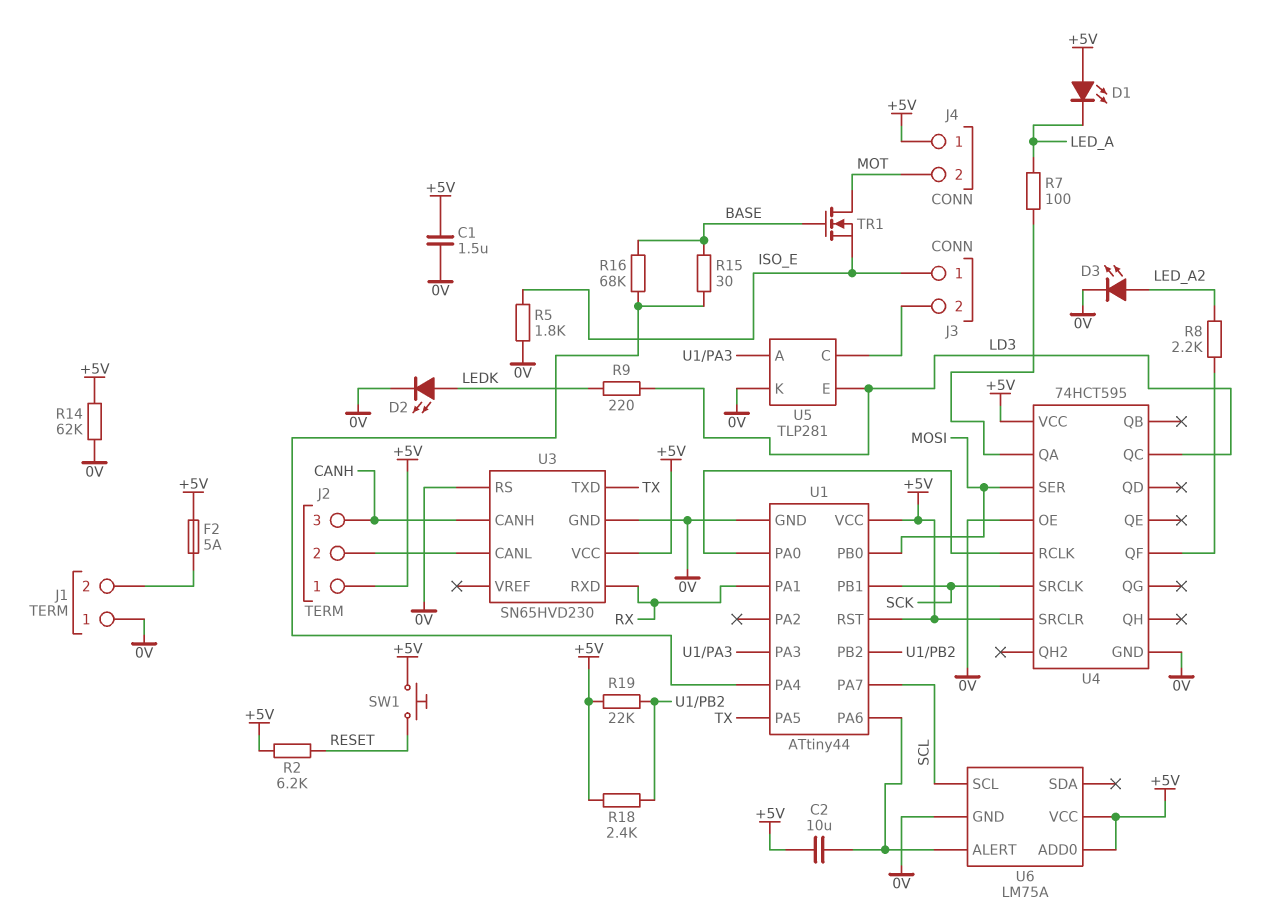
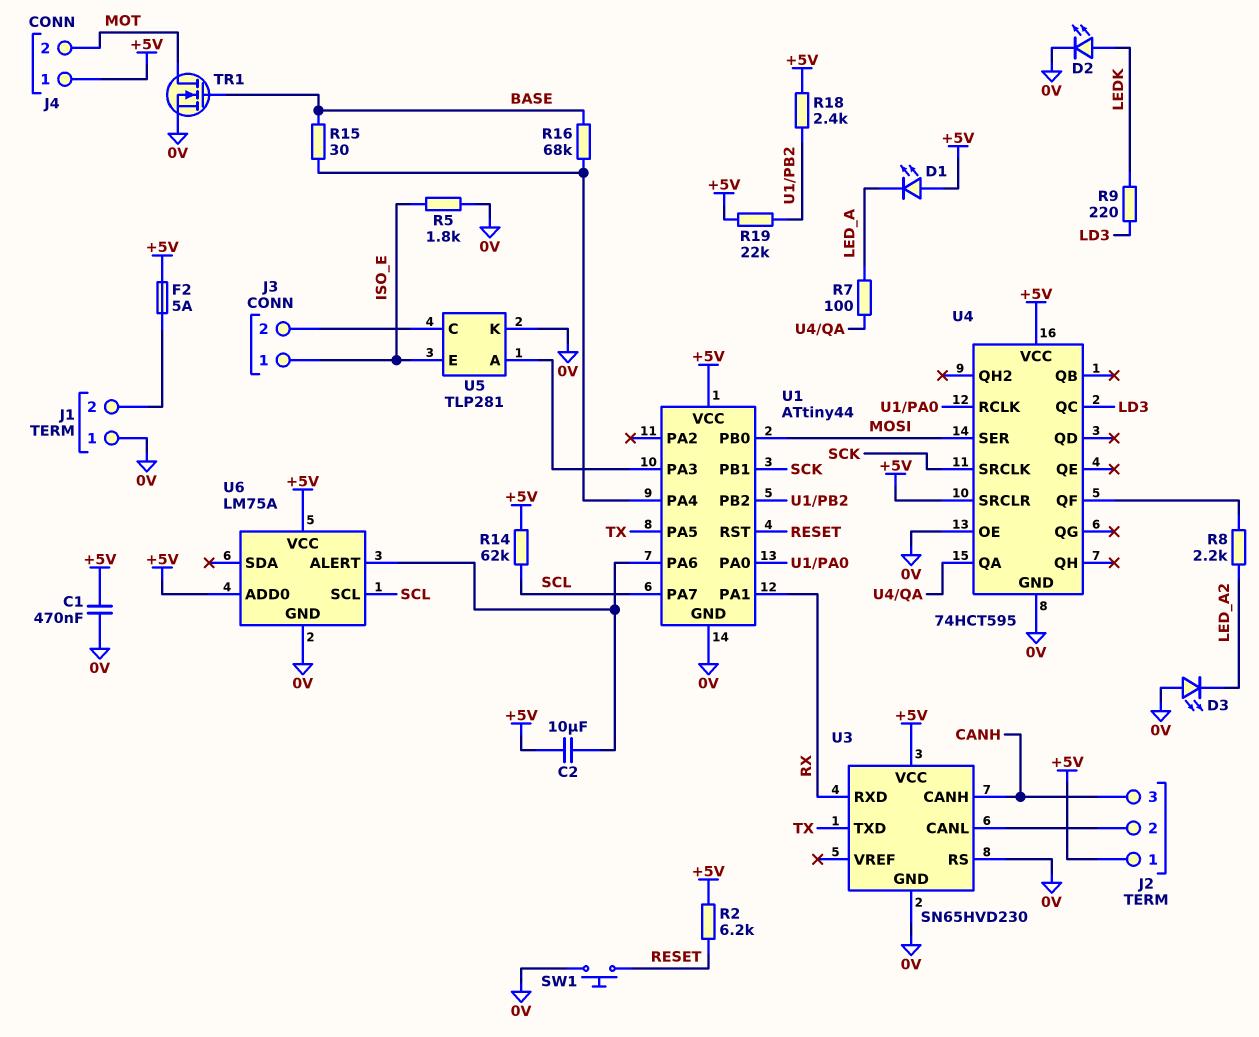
C1: 1.5uF (+5V, 0V) -> 470nF (+5V, 0V)
D3: LED (A LED_A2, K 0V) -> LED (A 0V, K LED_A2)
R14: 62k (+5V, 0V) -> 62k (+5V, SCL)
SW1: button (+5V, RESET) -> button (0V, RESET)
TR1: NMOS (G BASE, D MOT, S ISO_E) -> NMOS (G BASE, D MOT, S 0V)
U1 pin RST: +5V -> RESET
U5 pin E: LD3 -> ISO_E

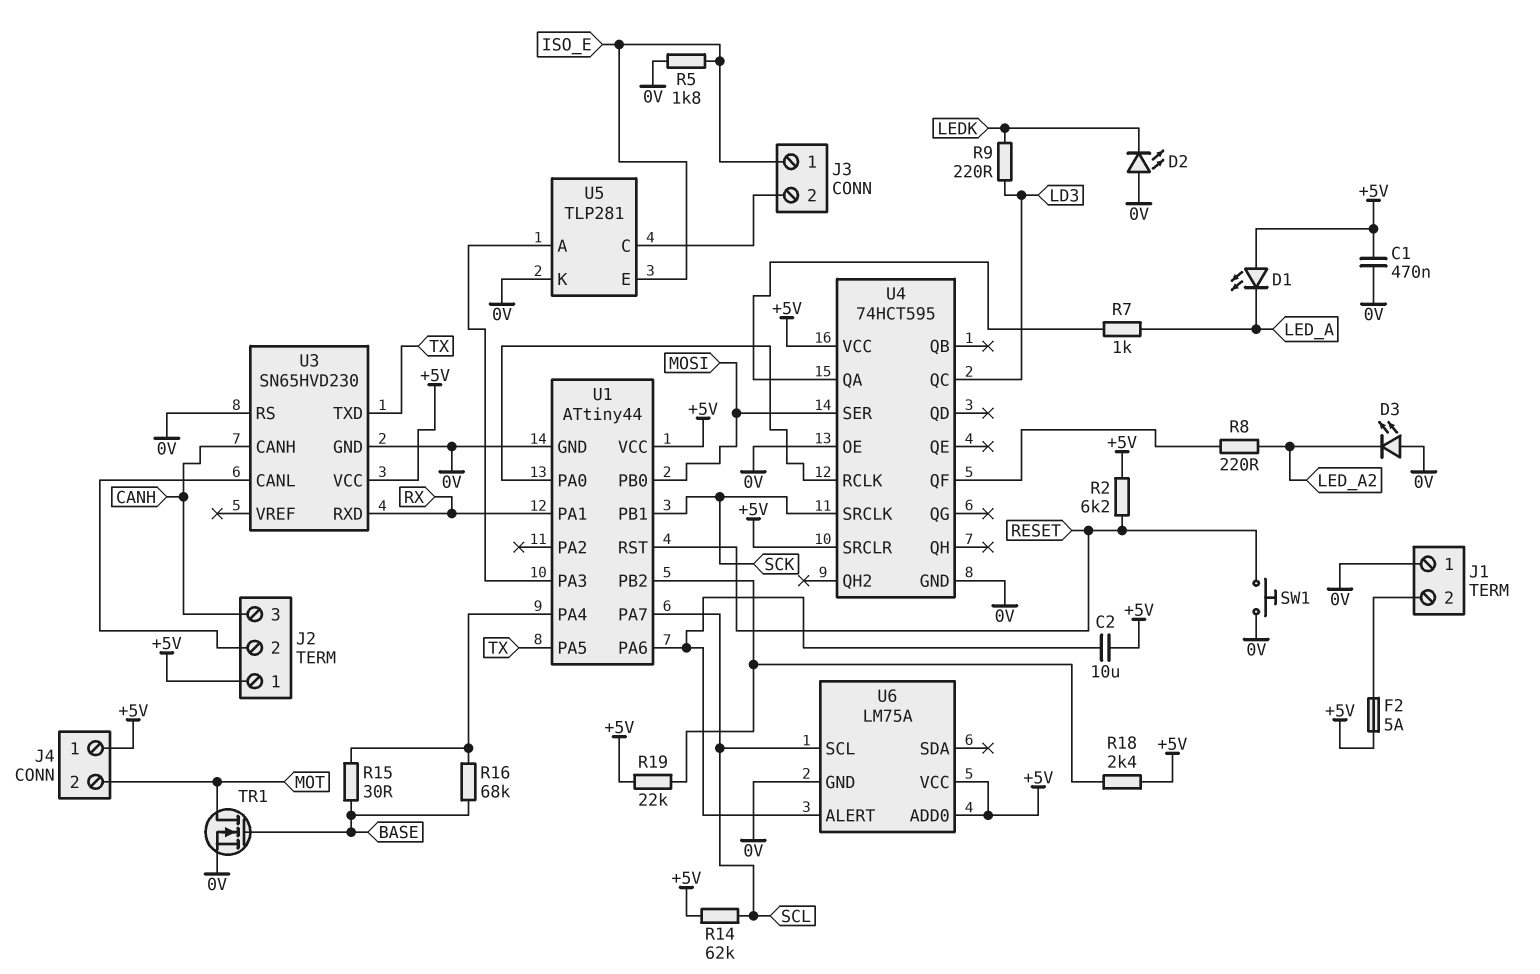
D2: LED (A LEDK, K 0V) -> LED (A 0V, K LEDK)
R7: 100 (LED_A, U4/QA) -> 1k (LED_A, U4/QA)
R8: 2.2k (LED_A2, U4/QF) -> 220 (LED_A2, U4/QF)

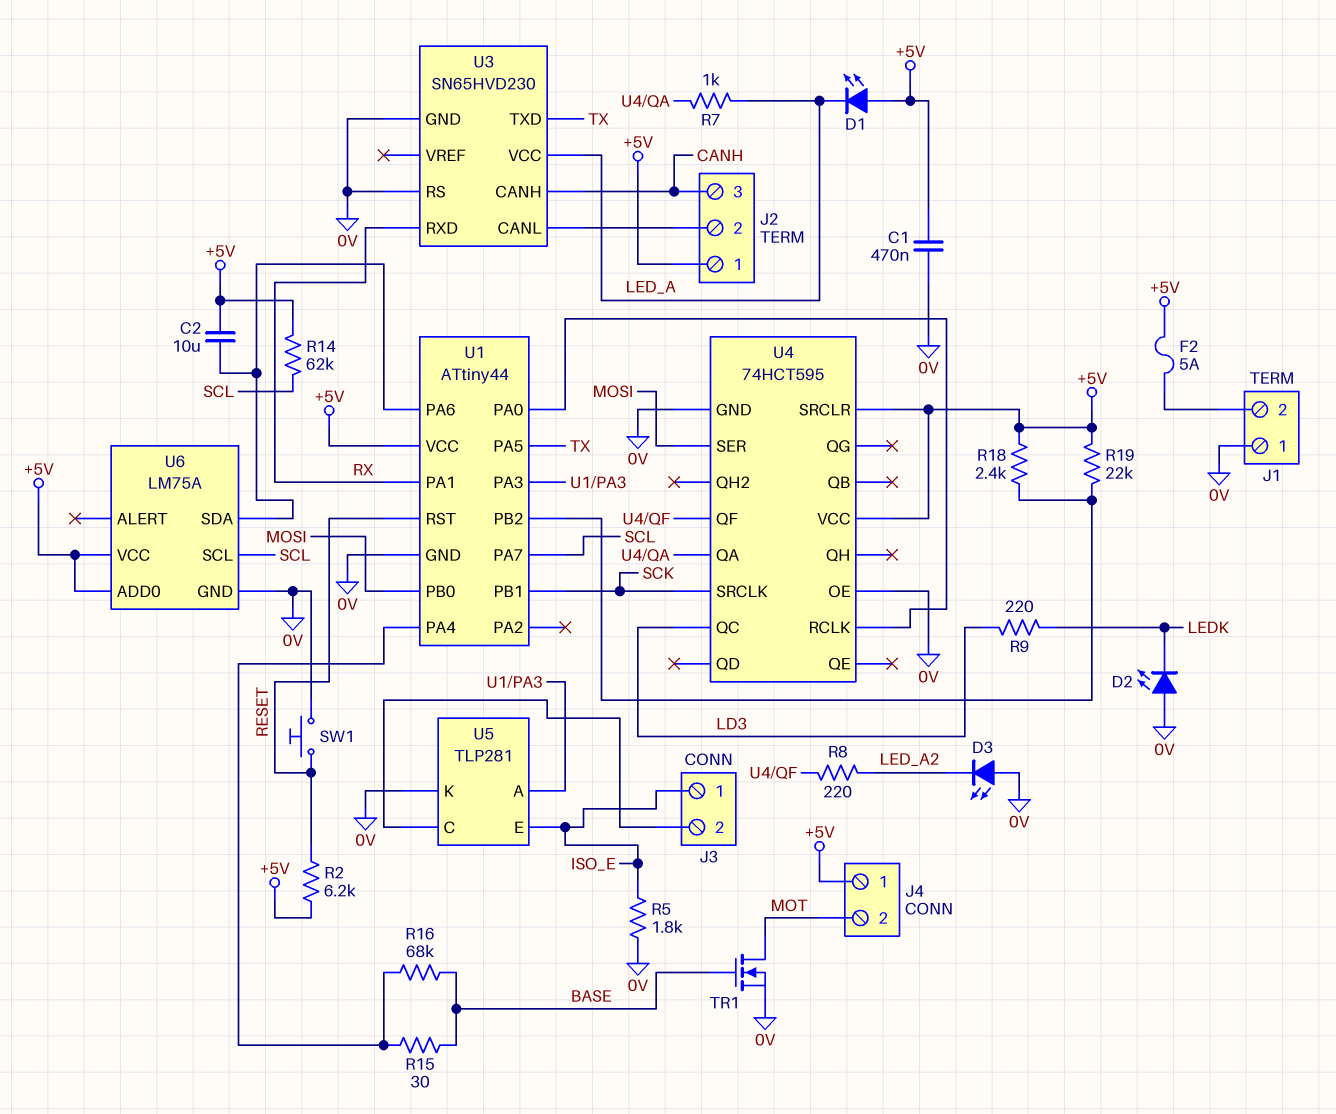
U3 pin VCC: +5V -> LED_A
U6 pin ALERT: U1/PA6 -> none
U6 pin SDA: none -> U1/PA6

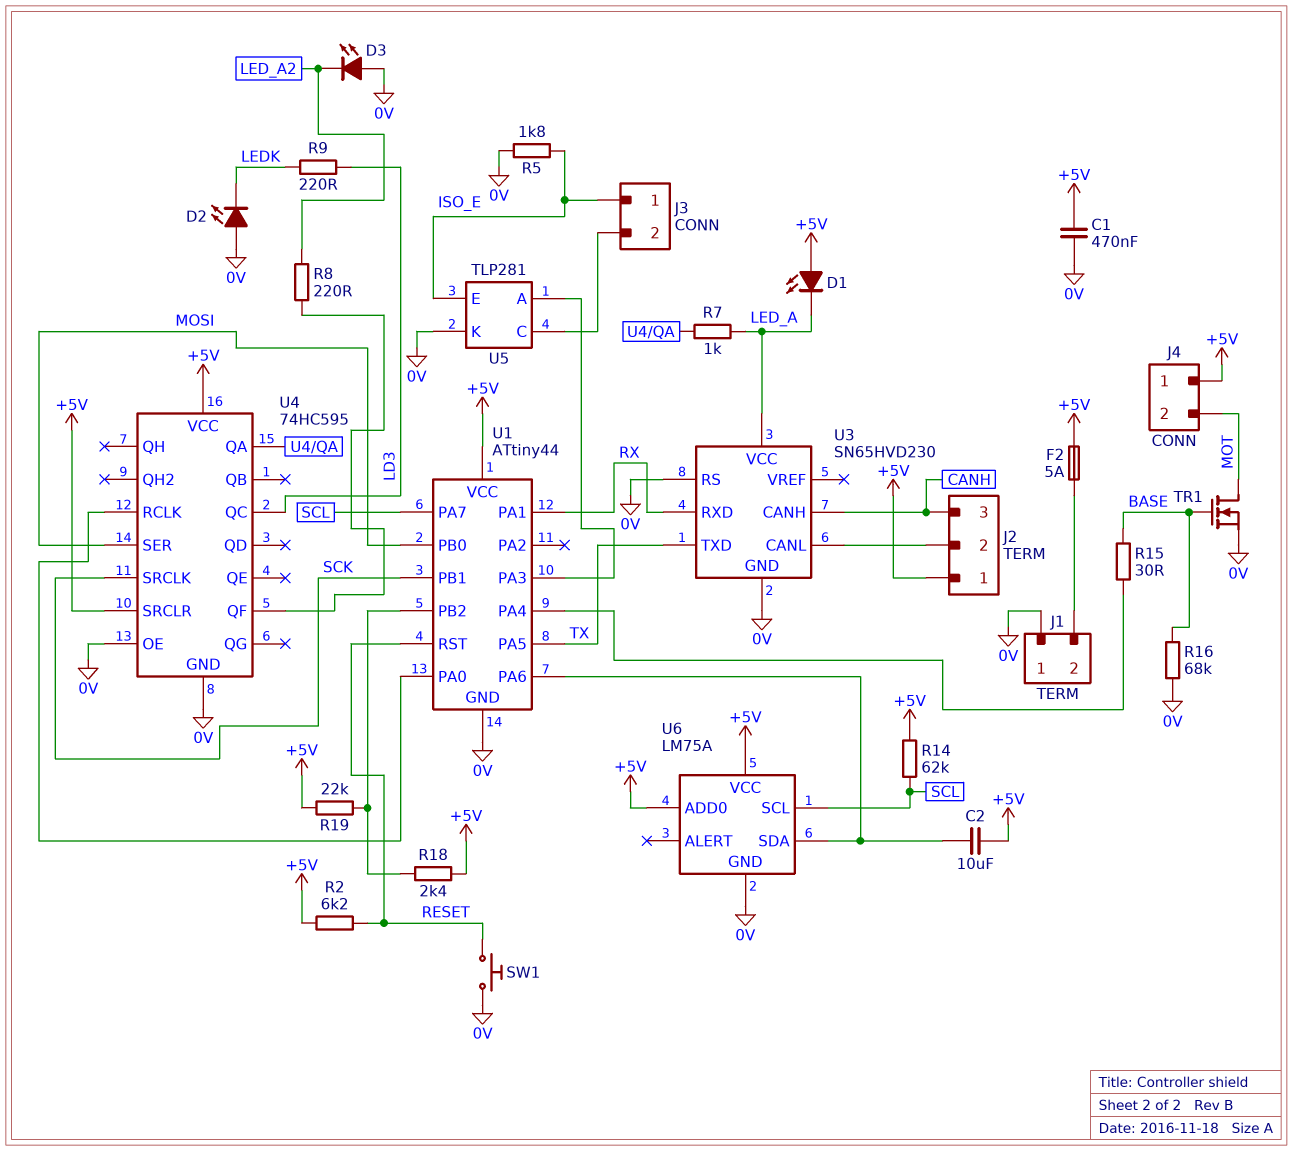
R16: 68k (BASE, U1/PA4) -> 68k (0V, BASE)
U4: 74HCT595 -> 74HC595

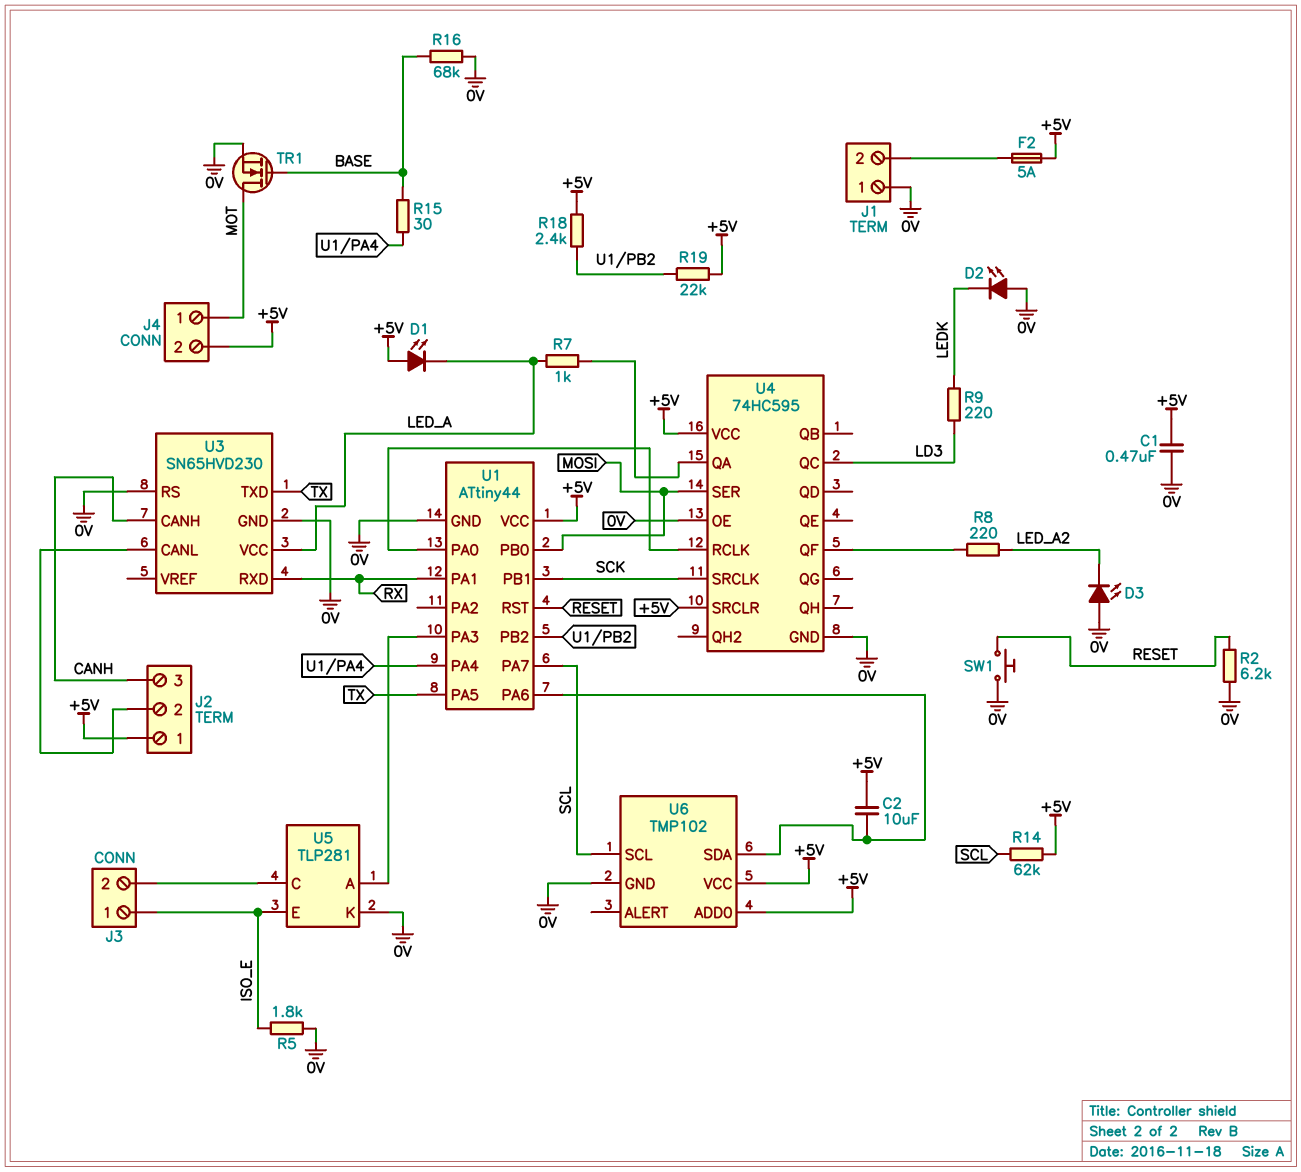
J4 pin 1: +5V -> MOT
J4 pin 2: MOT -> +5V
R2: 6.2k (+5V, RESET) -> 6.2k (0V, RESET)
U6: LM75A -> TMP102

